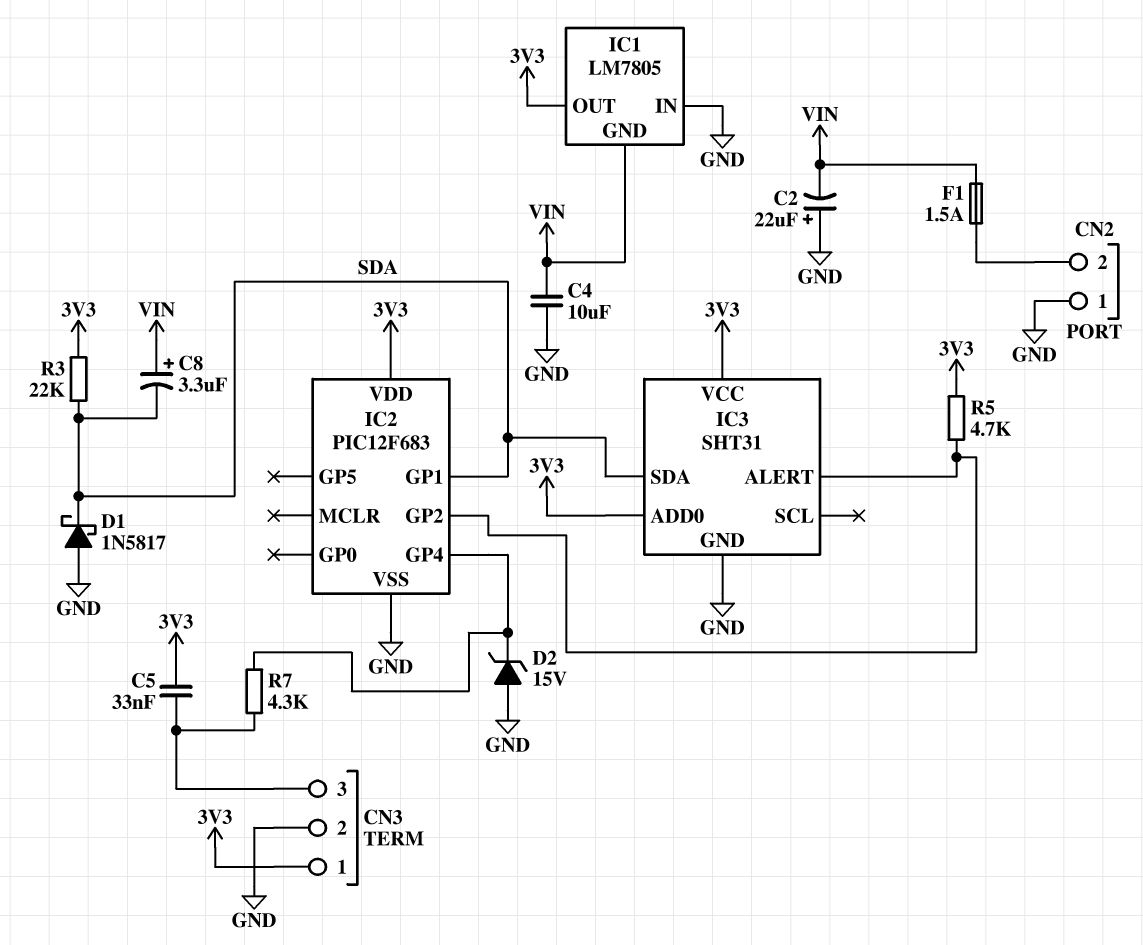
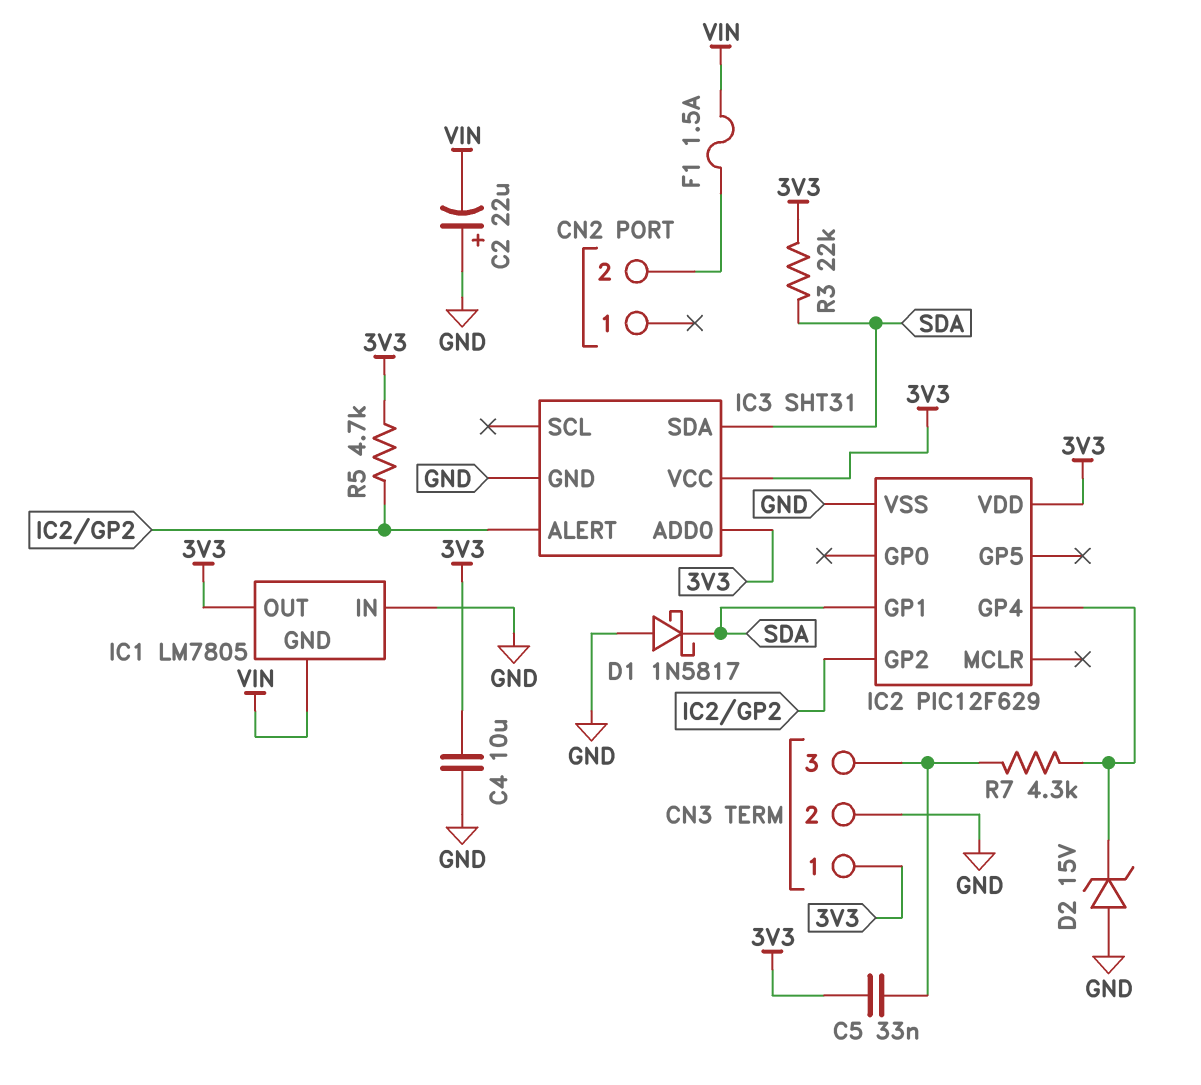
C4: 10uF (GND, VIN) -> 10uF (3V3, GND)
C8: 3.3uF (plus VIN, minus SDA) -> none
CN2 pin 1: GND -> none
IC2: PIC12F683 -> PIC12F629

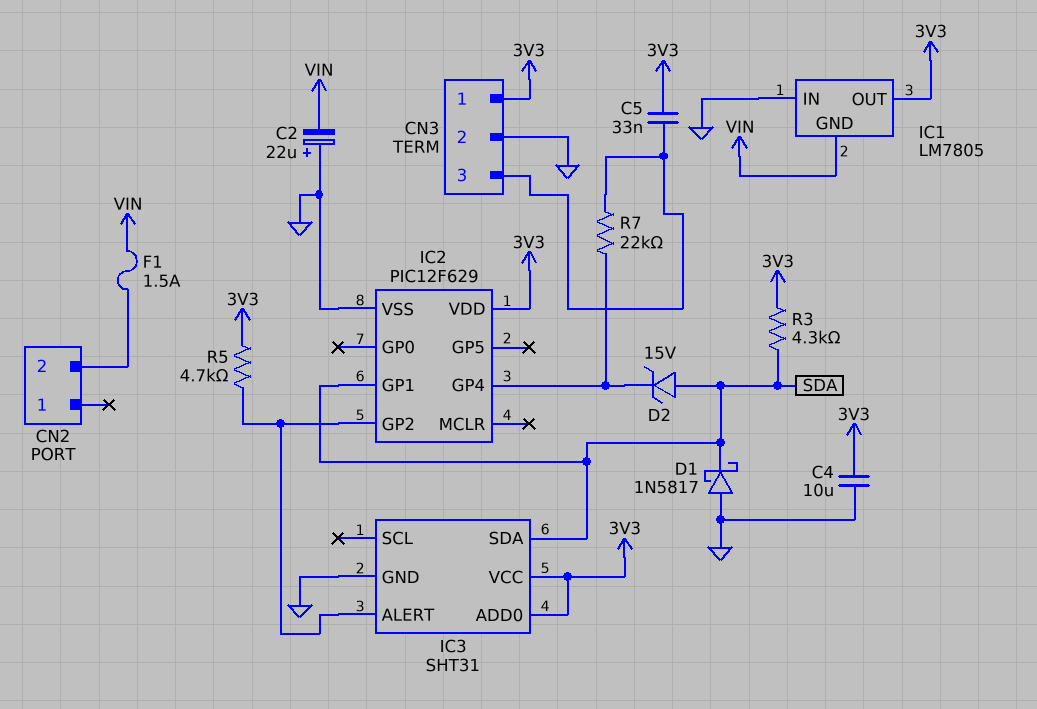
D2: zener 15V (A GND, K IC2/GP4) -> zener 15V (A SDA, K IC2/GP4)
R3: 22k (3V3, SDA) -> 4.3k (3V3, SDA)
R7: 4.3k (CN3/3, IC2/GP4) -> 22k (CN3/3, IC2/GP4)

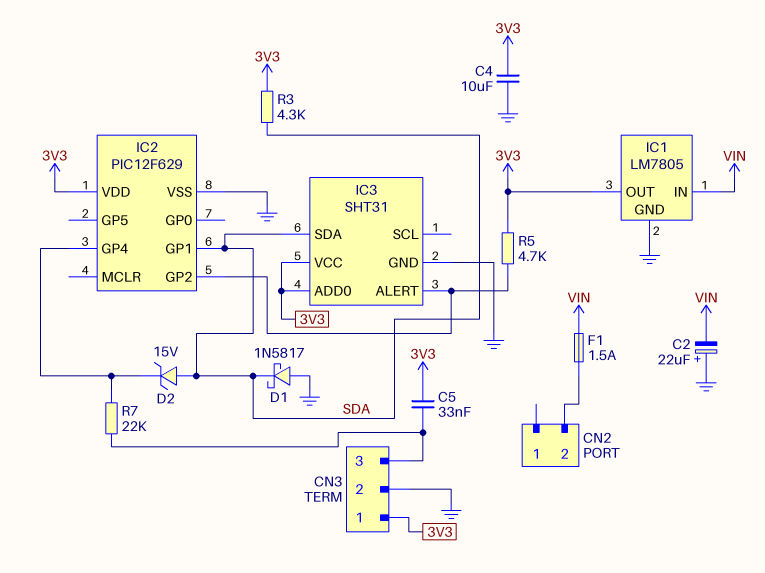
IC1 pin GND: VIN -> GND
IC1 pin IN: GND -> VIN

